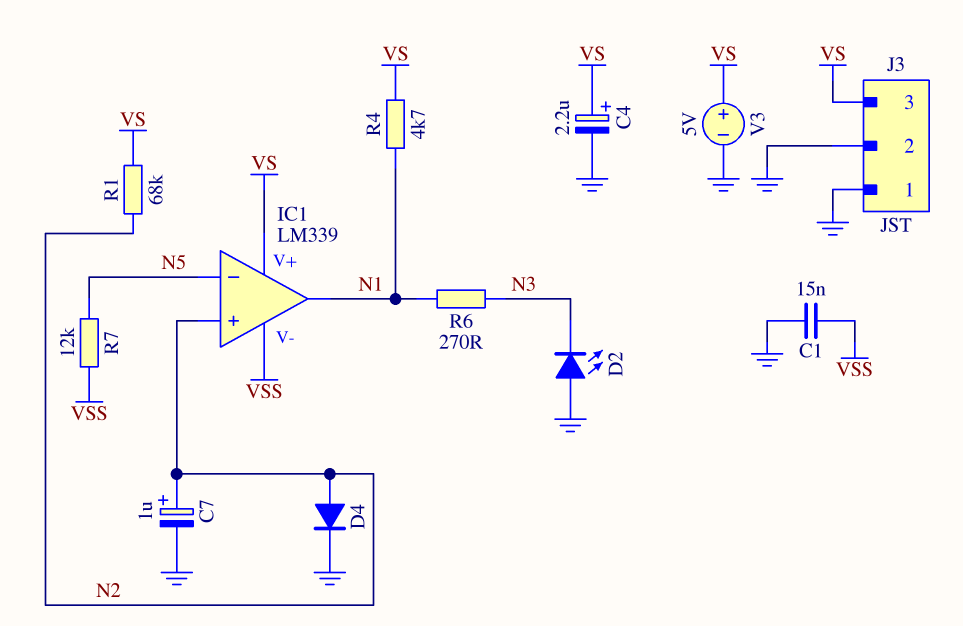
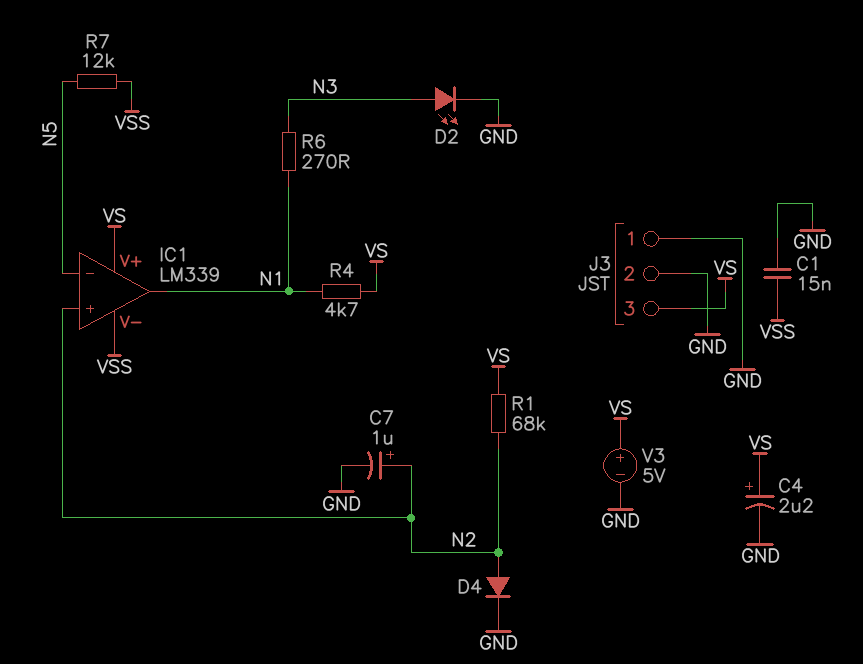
D2: LED (A GND, K N3) -> LED (A N3, K GND)

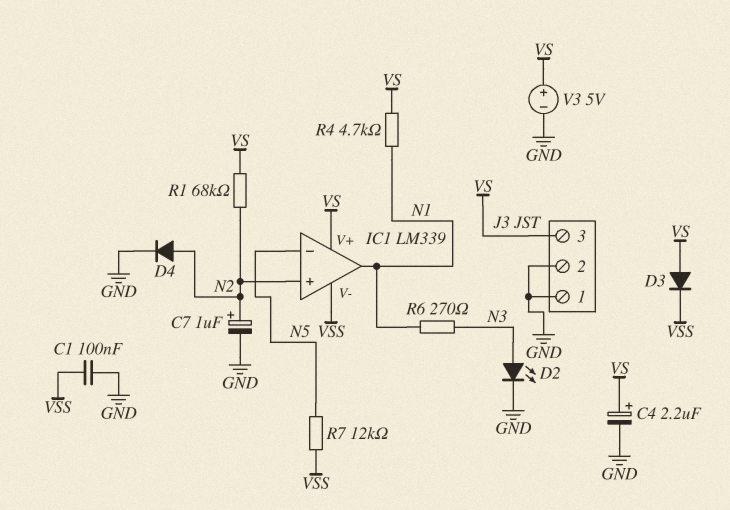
C1: 15nF (GND, VSS) -> 100nF (GND, VSS)
D3: none -> diode (A VS, K VSS)

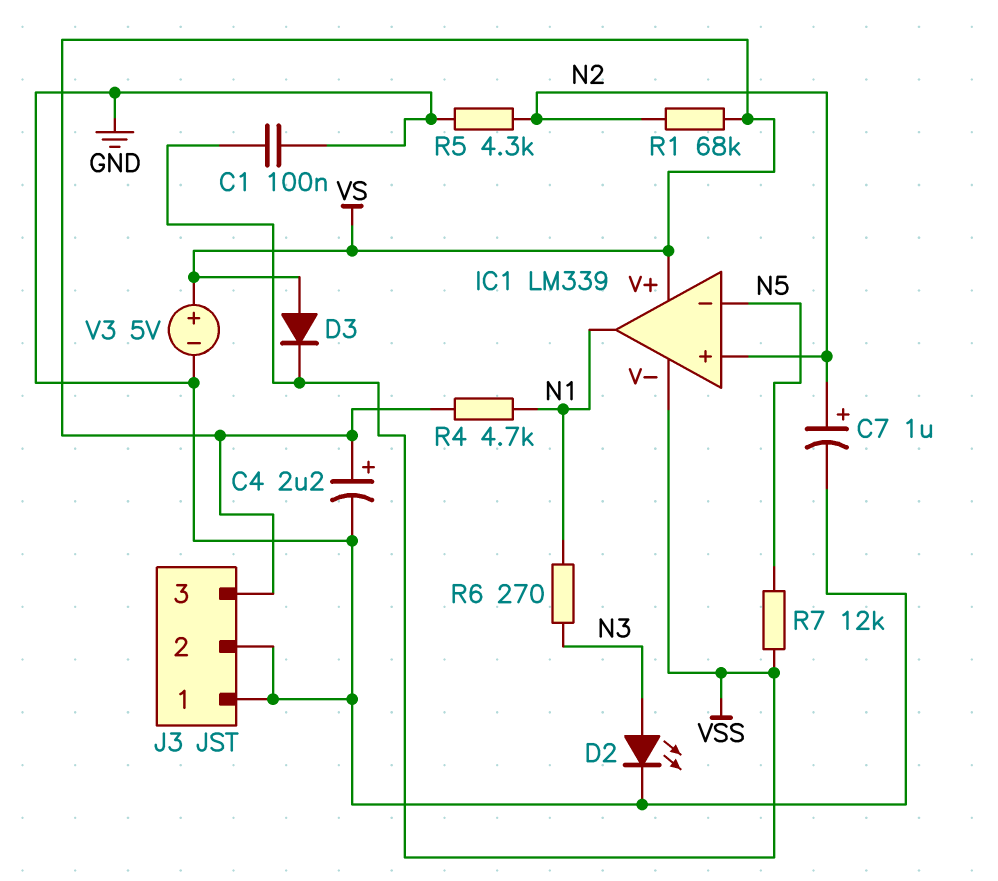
D4: diode (A N2, K GND) -> none
R5: none -> 4.3k (GND, N2)

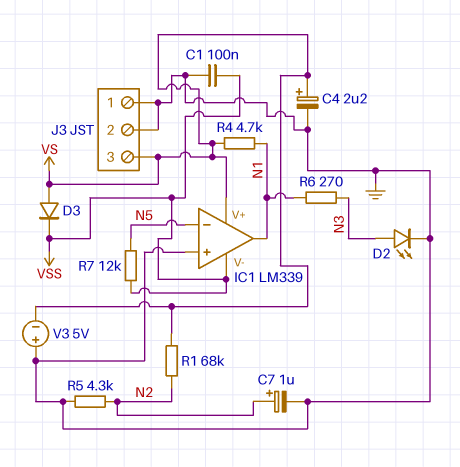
IC1 pin in+: N2 -> GND
V3: 5V (plus VS, minus GND) -> 5V (plus GND, minus VS)

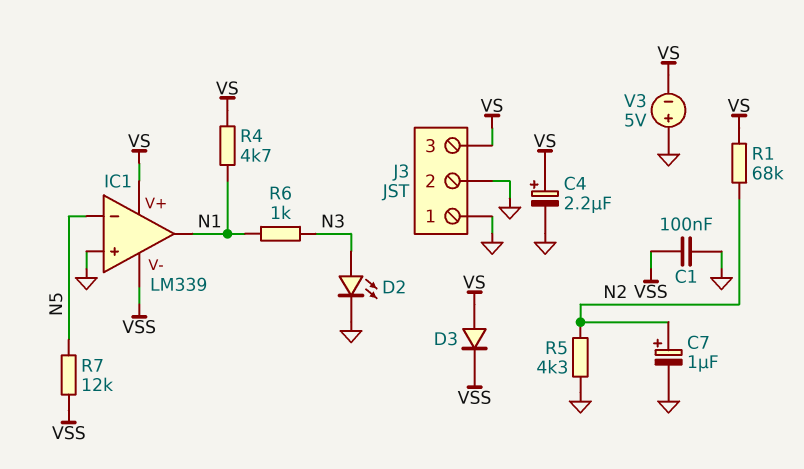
R6: 270 (N1, N3) -> 1k (N1, N3)

